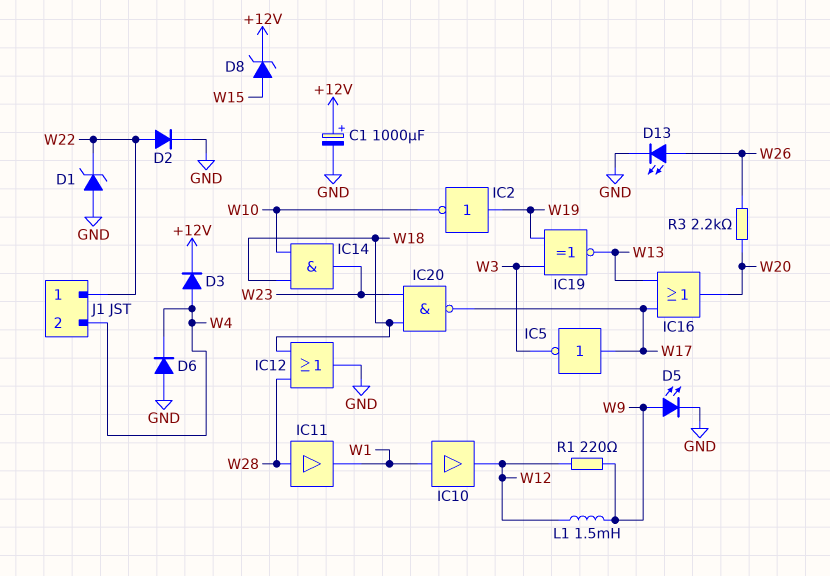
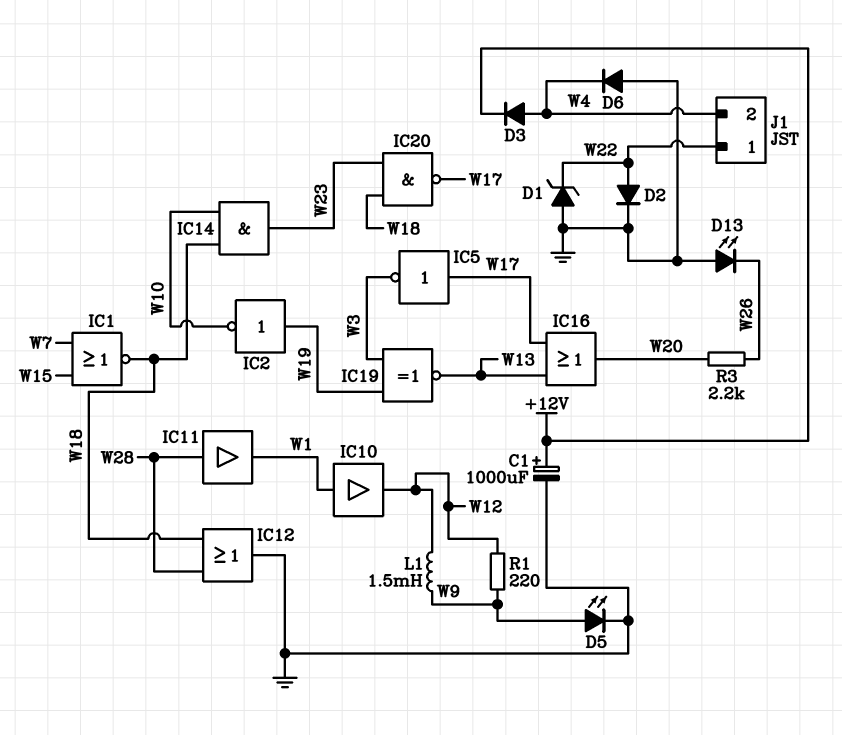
D8: zener (A W15, K +12V) -> none
D13: LED (A W26, K GND) -> LED (A GND, K W26)
IC1: none -> NOR (in W7, in W15, out W18)

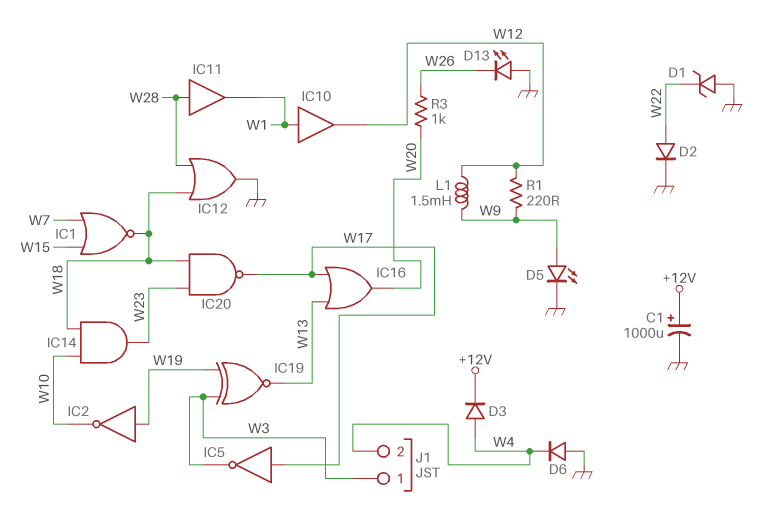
J1 pin 1: W22 -> W3
R3: 2.2k (W20, W26) -> 1k (W20, W26)

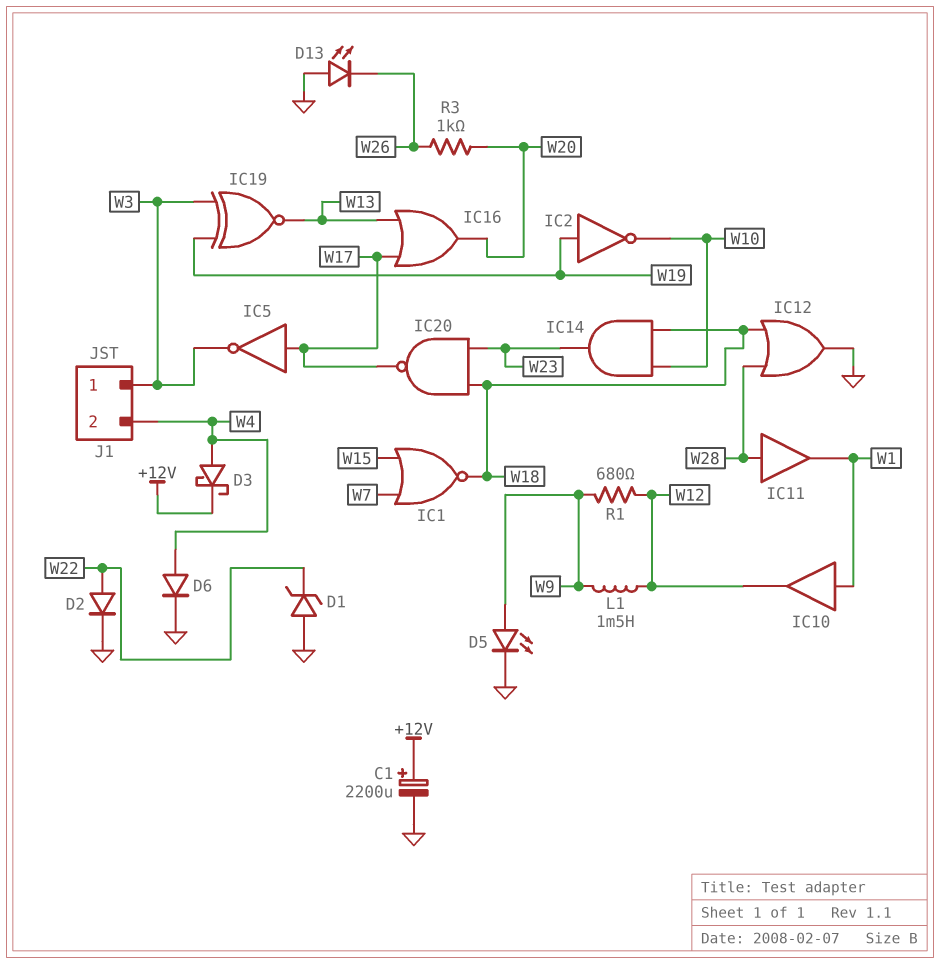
C1: 1000uF (plus +12V, minus GND) -> 2200uF (plus +12V, minus GND)
D3: diode (A W4, K +12V) -> schottky (A W4, K +12V)
D6: diode (A GND, K W4) -> diode (A W4, K GND)
R1: 220 (W9, W12) -> 680 (W9, W12)

